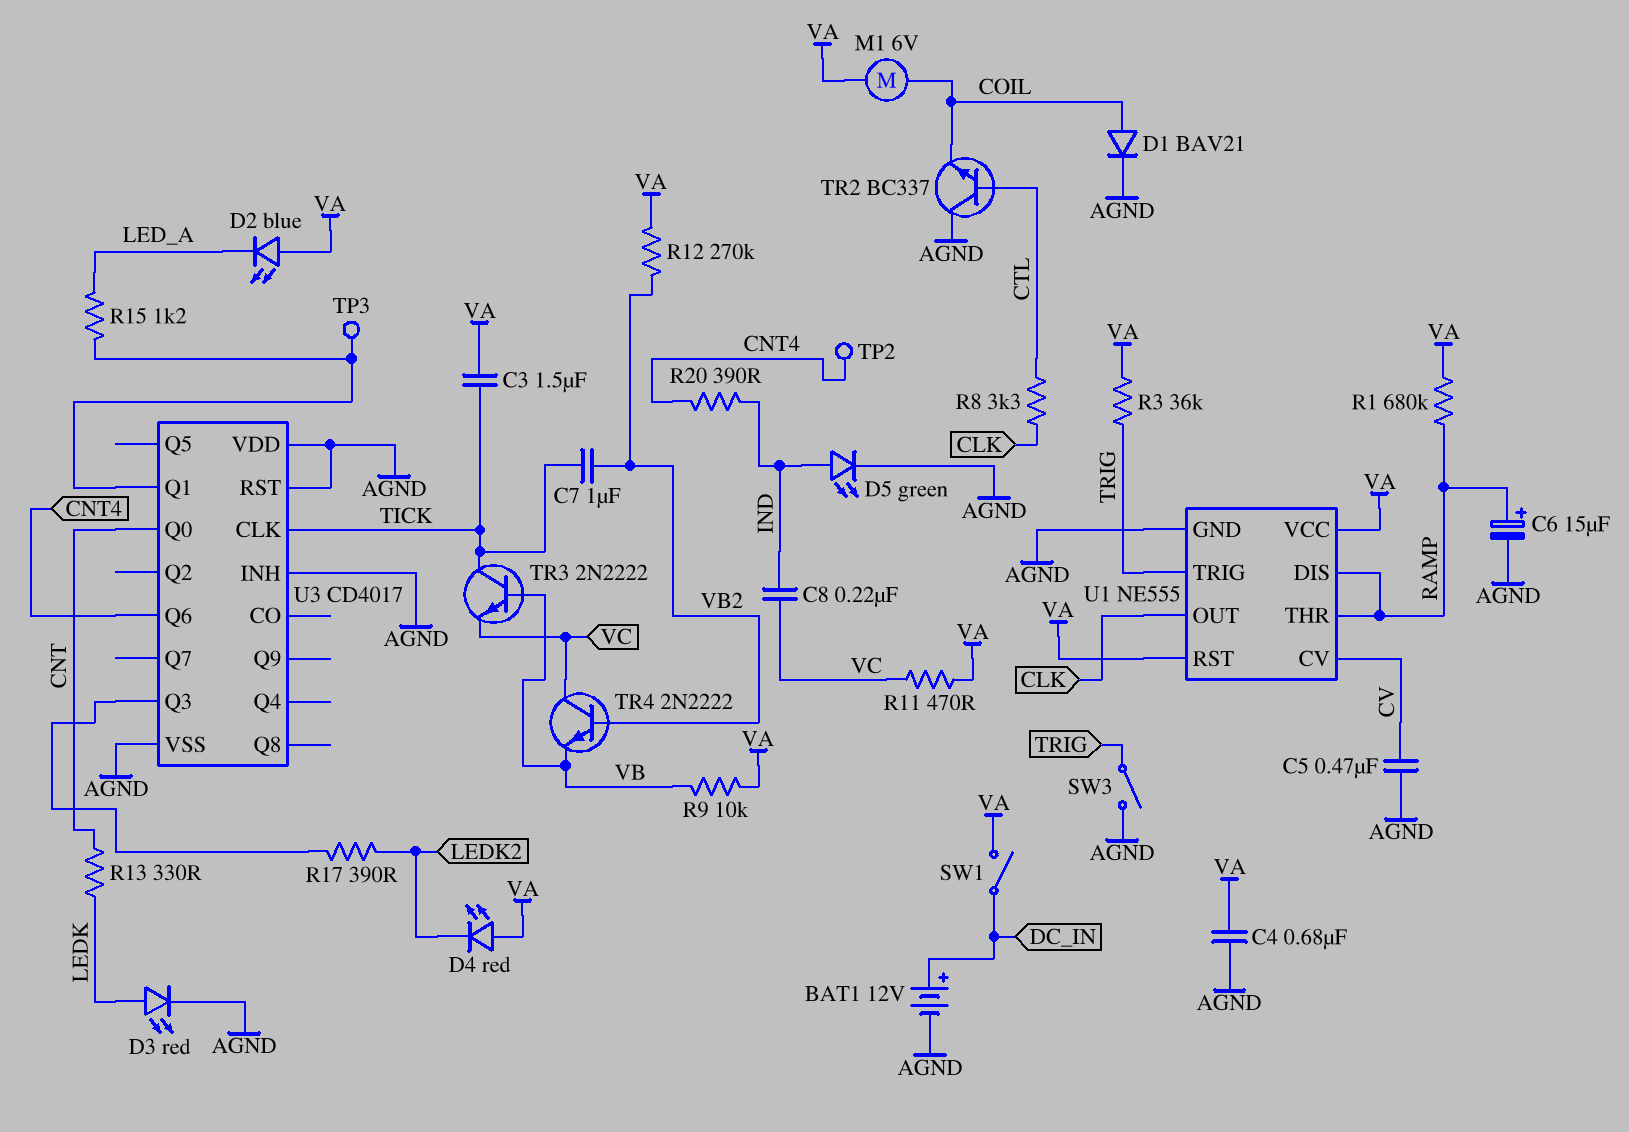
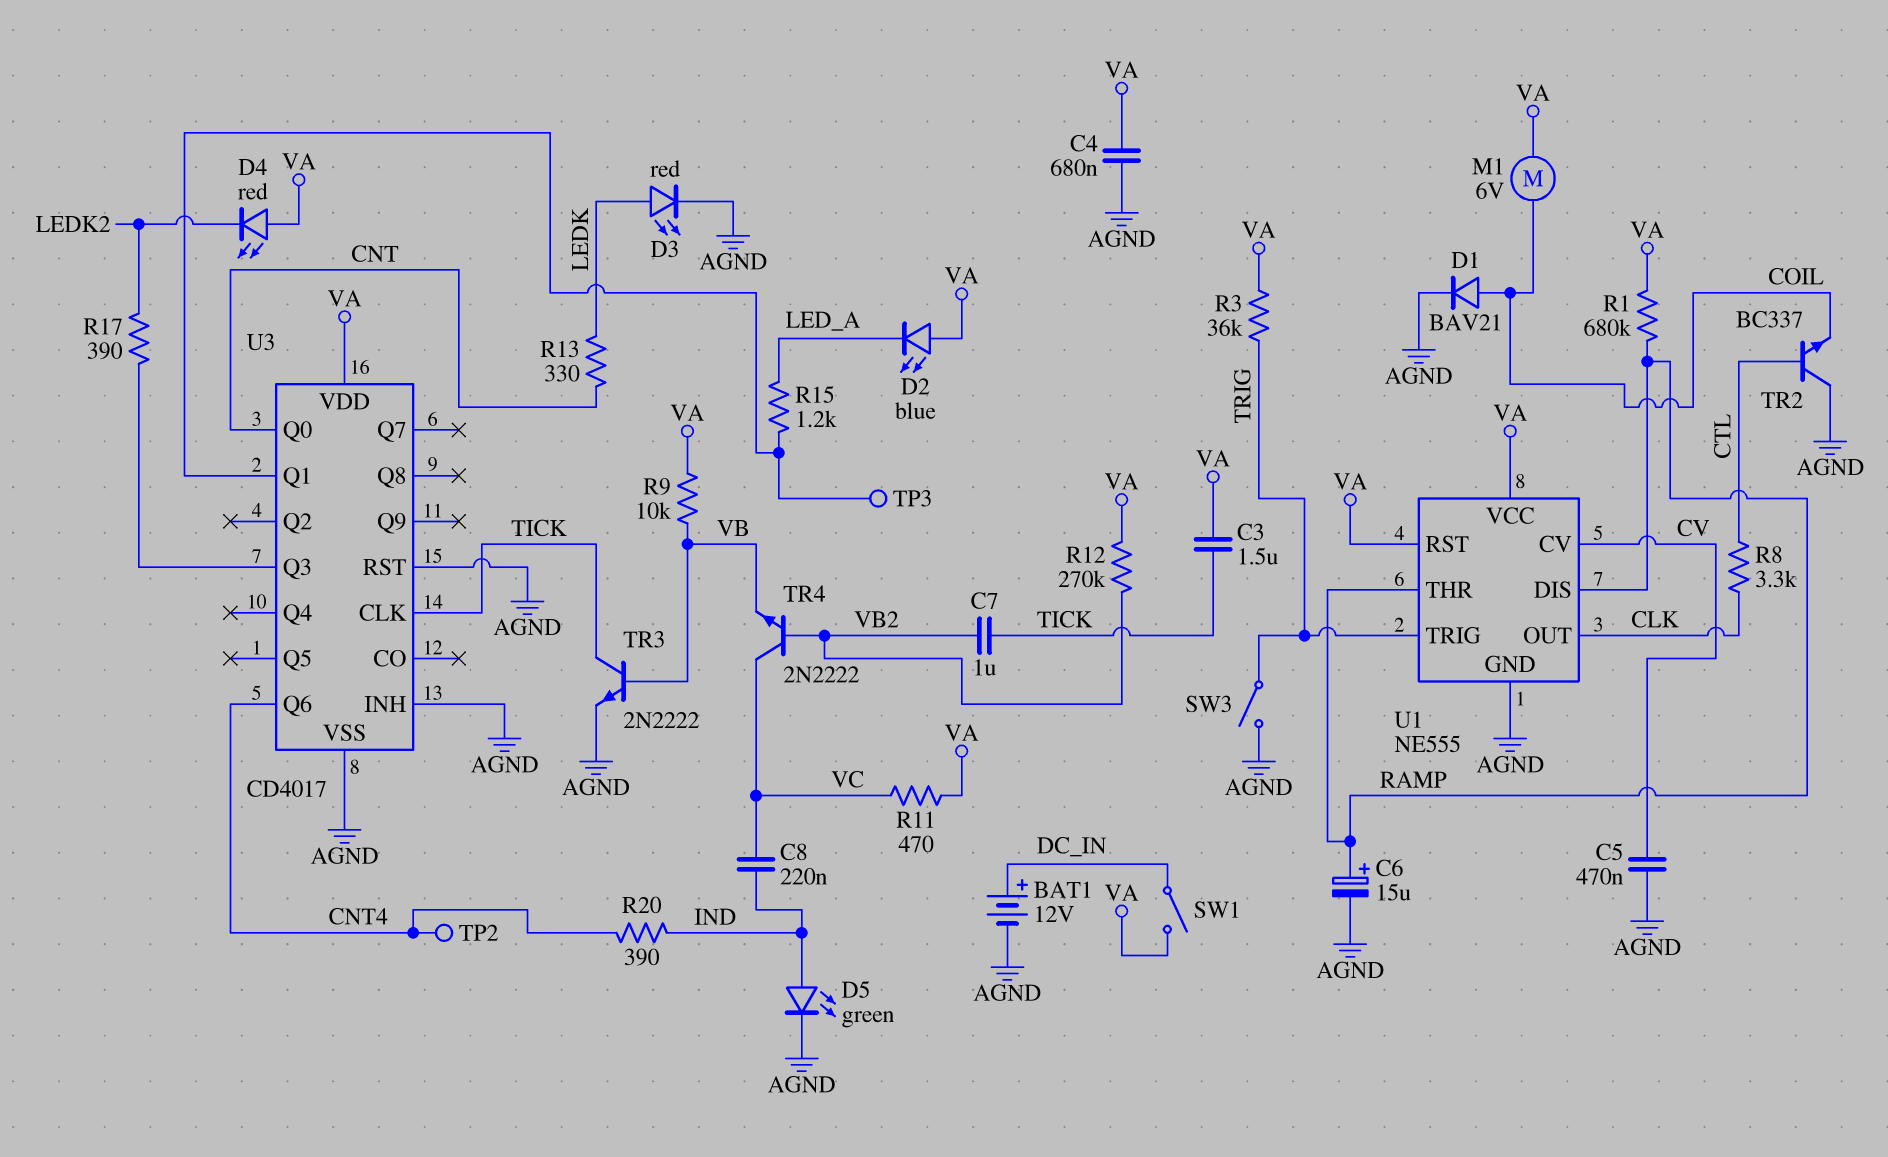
TR3: NPN 2N2222 (B VB, C TICK, E VC) -> NPN 2N2222 (B VB, C TICK, E AGND)
U3 pin VDD: AGND -> VA

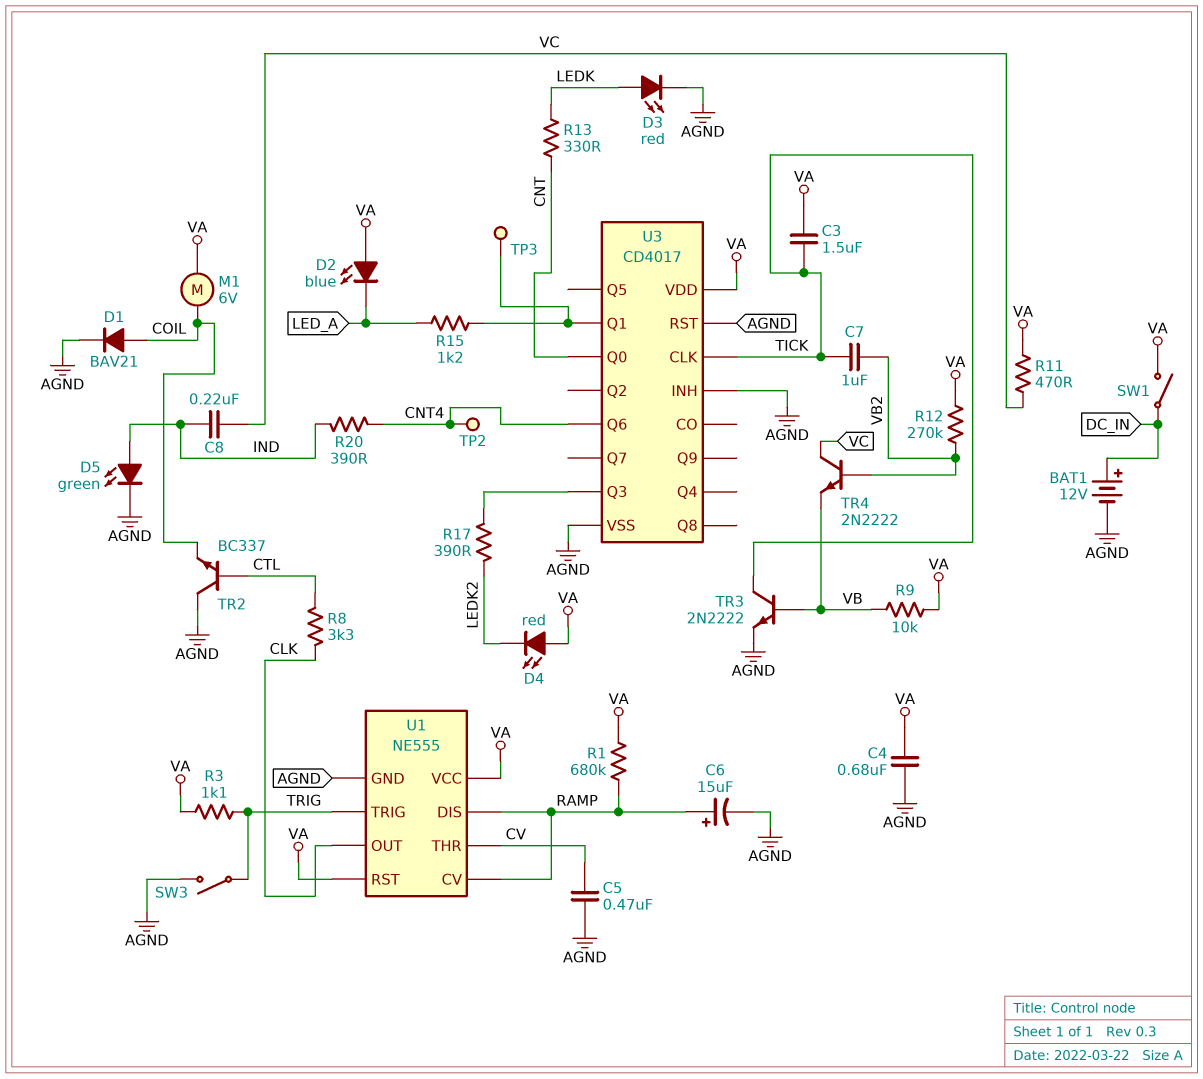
R3: 36k (TRIG, VA) -> 1.1k (TRIG, VA)
U1 pin CV: CV -> RAMP
U1 pin THR: RAMP -> CV

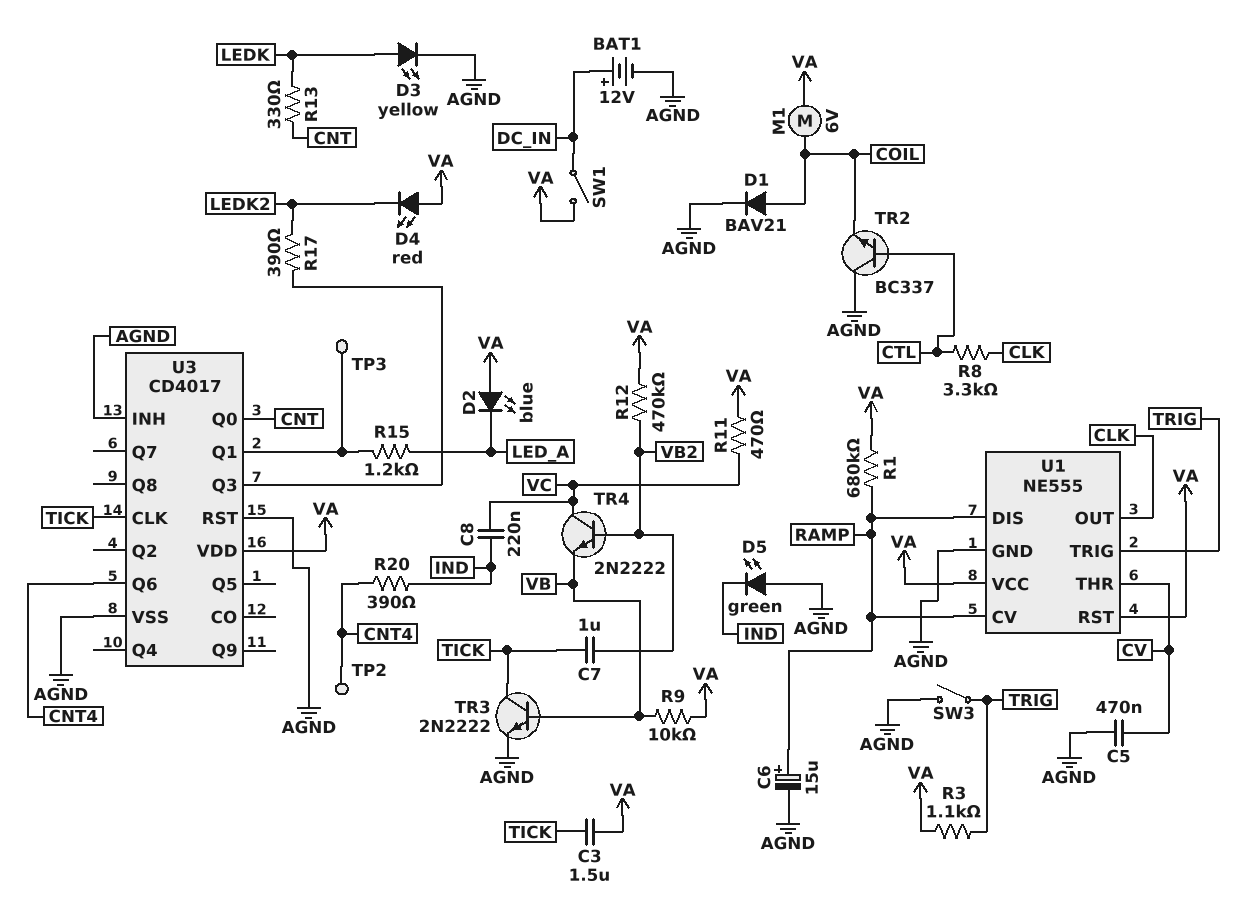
C4: 680nF (AGND, VA) -> none
D3: LED red (A LEDK, K AGND) -> LED yellow (A LEDK, K AGND)
D5: LED green (A IND, K AGND) -> LED green (A AGND, K IND)
R12: 270k (VA, VB2) -> 470k (VA, VB2)

